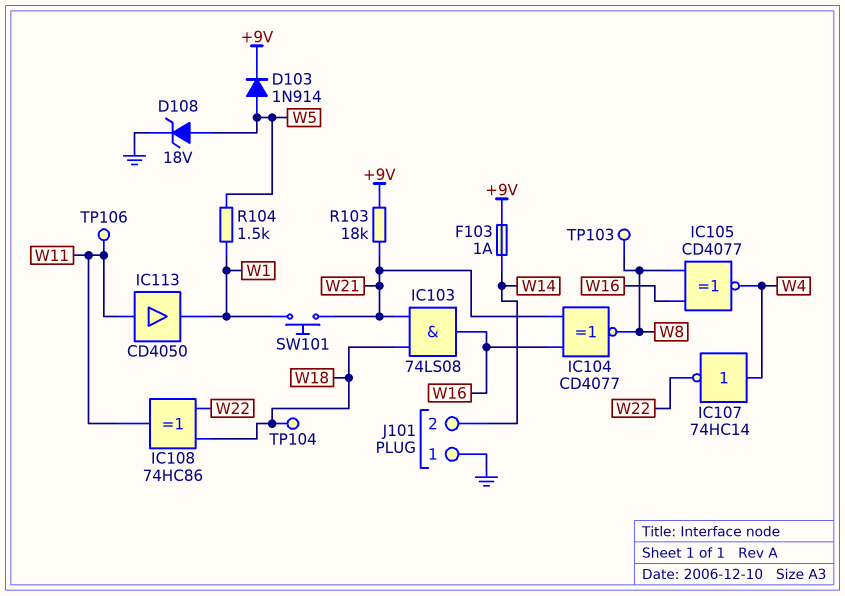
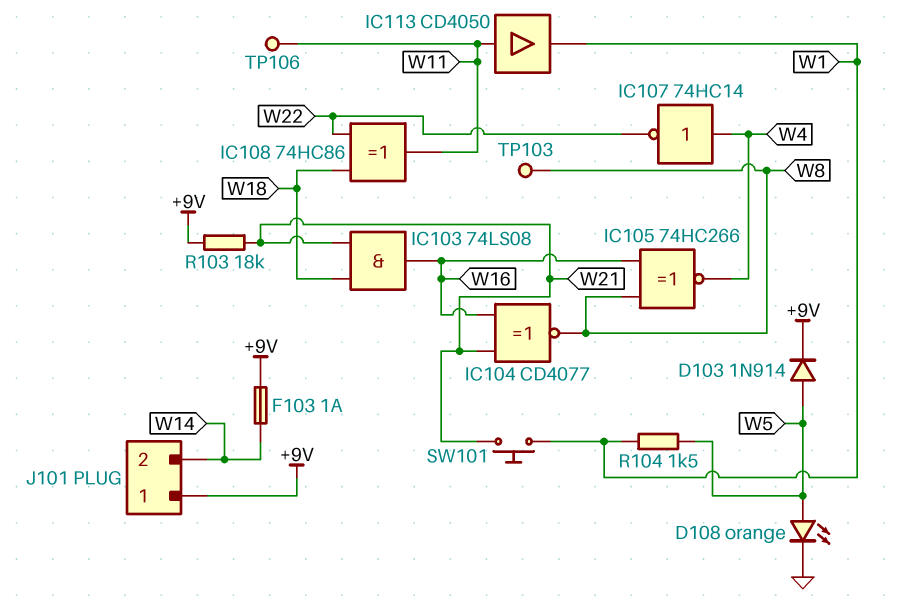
D108: zener 18V (A W5, K GND) -> LED orange (A W5, K GND)
IC105: XNOR CD4077 (in W8, in W16, out W4) -> XNOR 74HC266 (in W8, in W16, out W4)
J101 pin 1: GND -> +9V
TP104: test point (W18) -> none

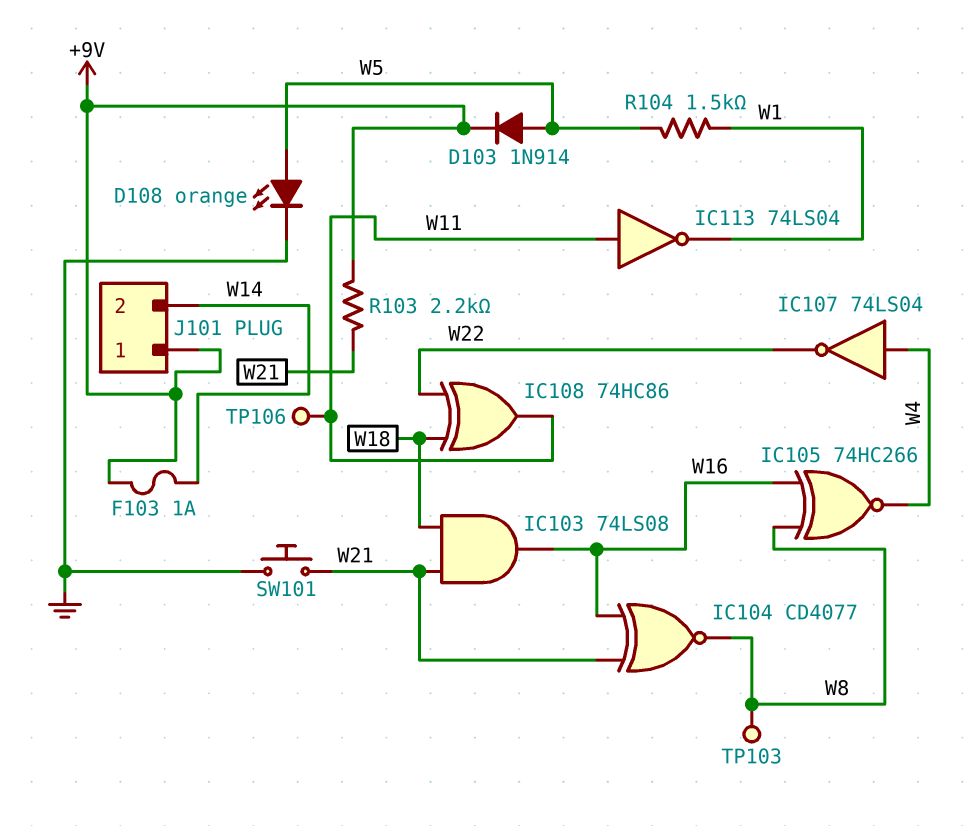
IC107: NOT 74HC14 (in W4, out W22) -> NOT 74LS04 (in W4, out W22)
IC113: buffer CD4050 (in W11, out W1) -> NOT 74LS04 (in W11, out W1)
R103: 18k (+9V, W21) -> 2.2k (+9V, W21)
SW101: button (W1, W21) -> button (GND, W21)

